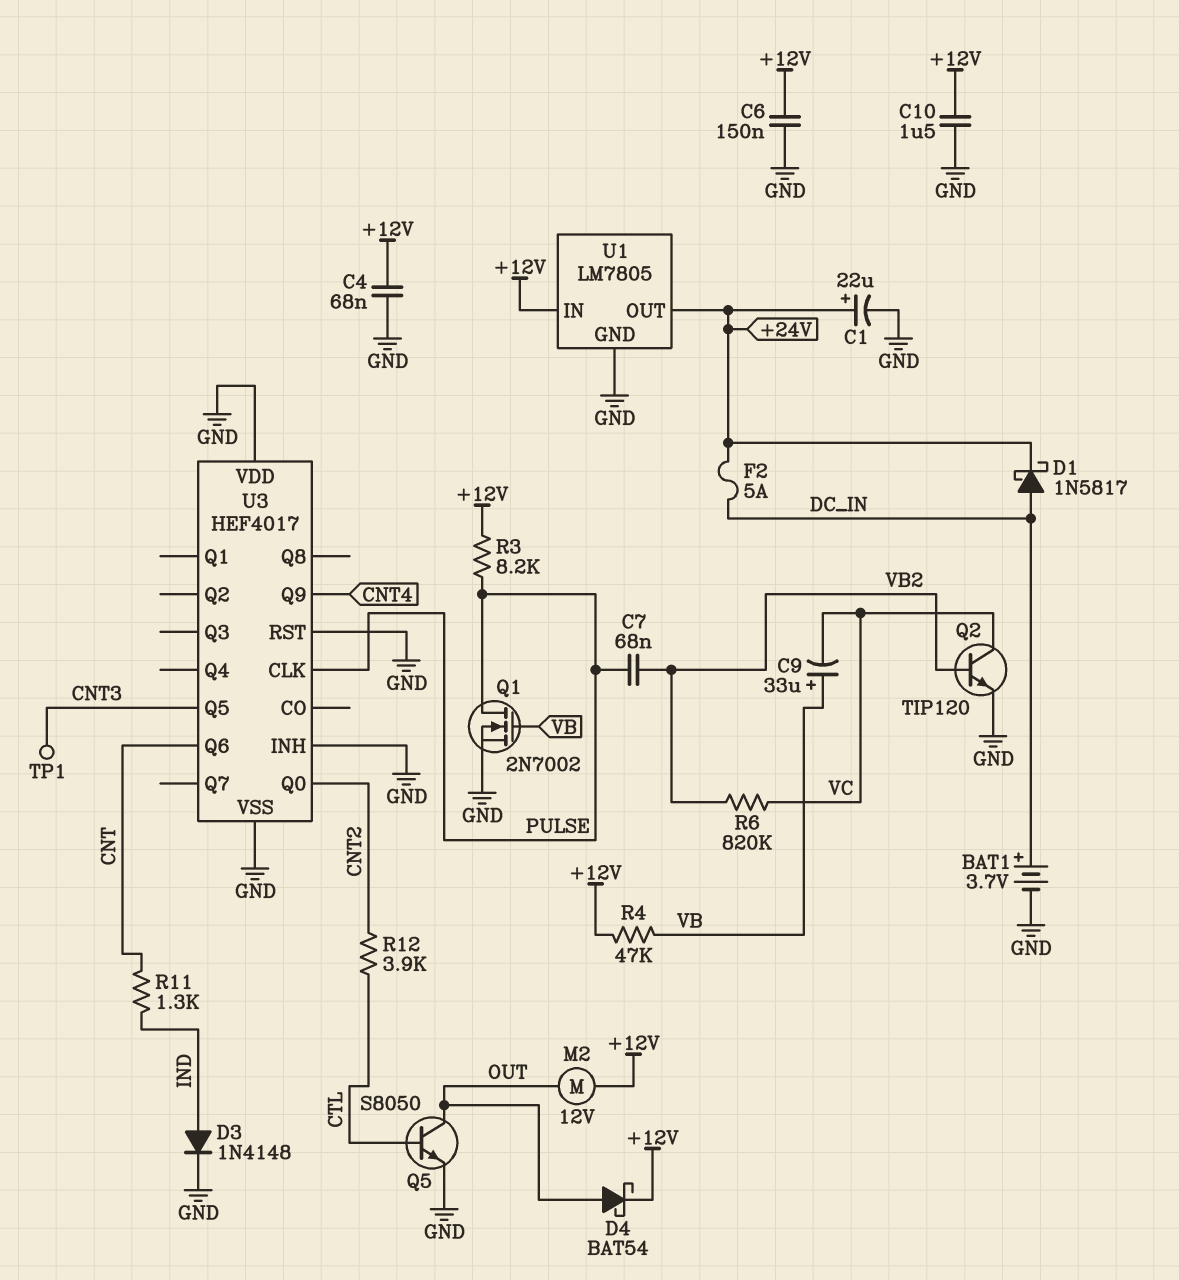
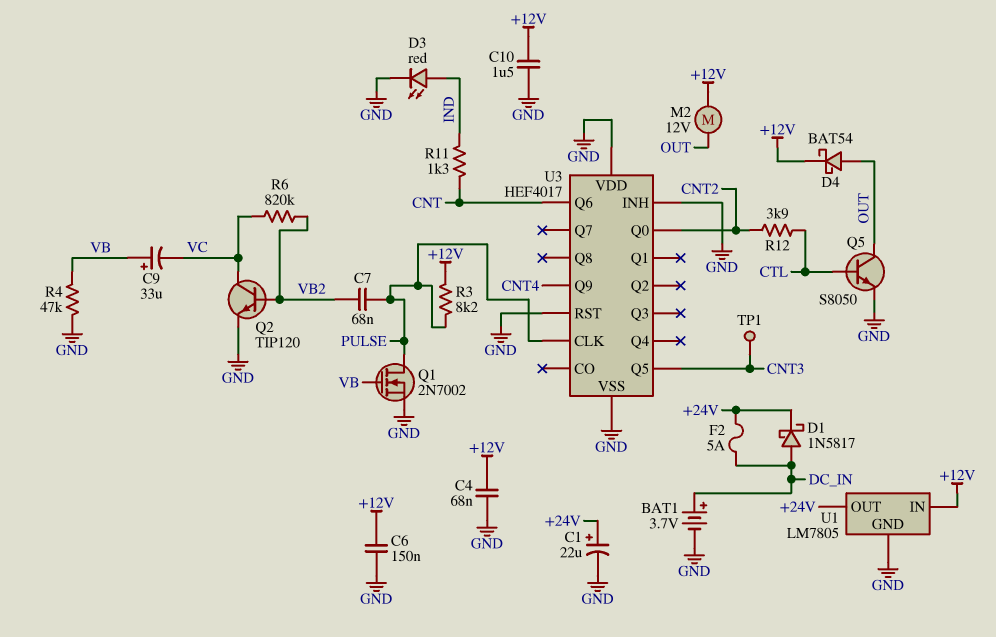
D3: diode 1N4148 (A IND, K GND) -> LED red (A IND, K GND)
R4: 47k (+12V, VB) -> 47k (GND, VB)

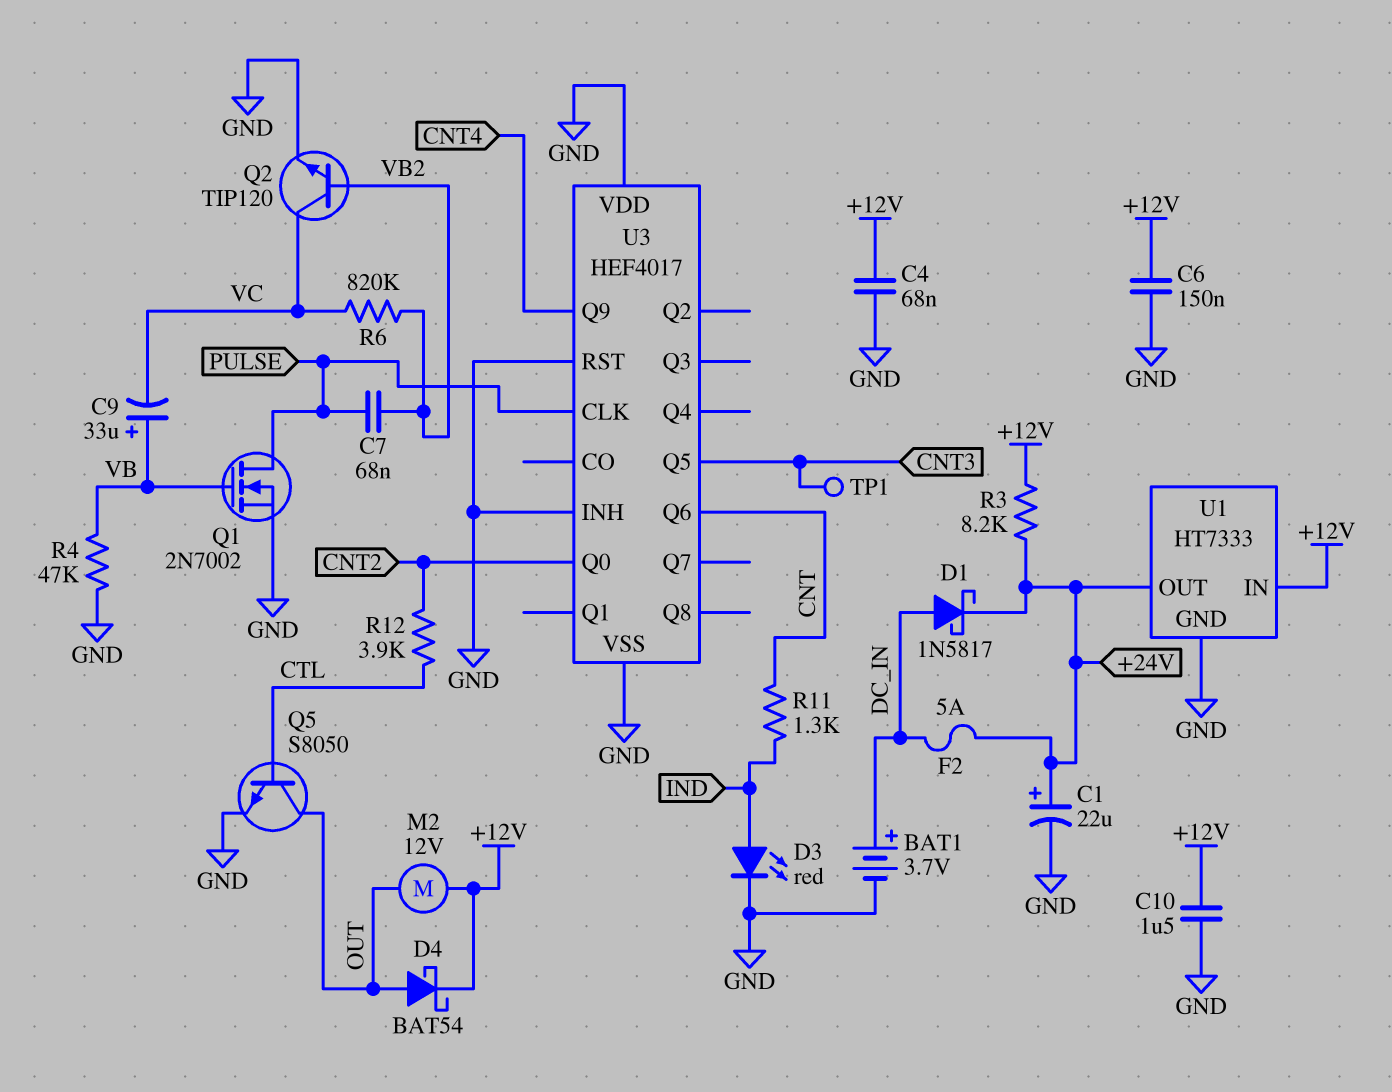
R3: 8.2k (+12V, PULSE) -> 8.2k (+12V, +24V)
U1: LM7805 -> HT7333

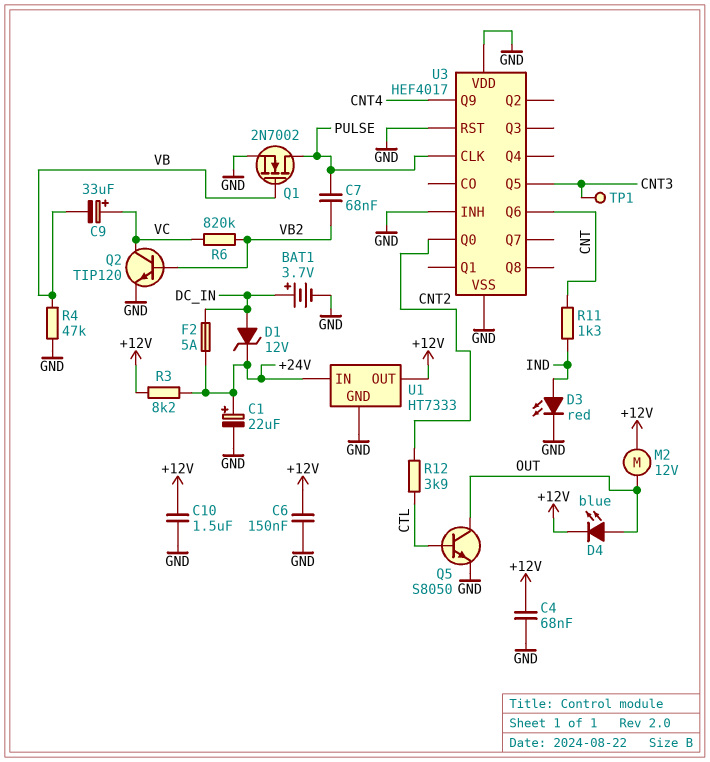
C9: 33uF (plus VB, minus VC) -> 33uF (plus VC, minus VB)
D1: schottky 1N5817 (A DC_IN, K +24V) -> zener 12V (A DC_IN, K +24V)
D4: schottky BAT54 (A OUT, K +12V) -> LED blue (A OUT, K +12V)
U1 pin IN: +12V -> +24V
U1 pin OUT: +24V -> +12V

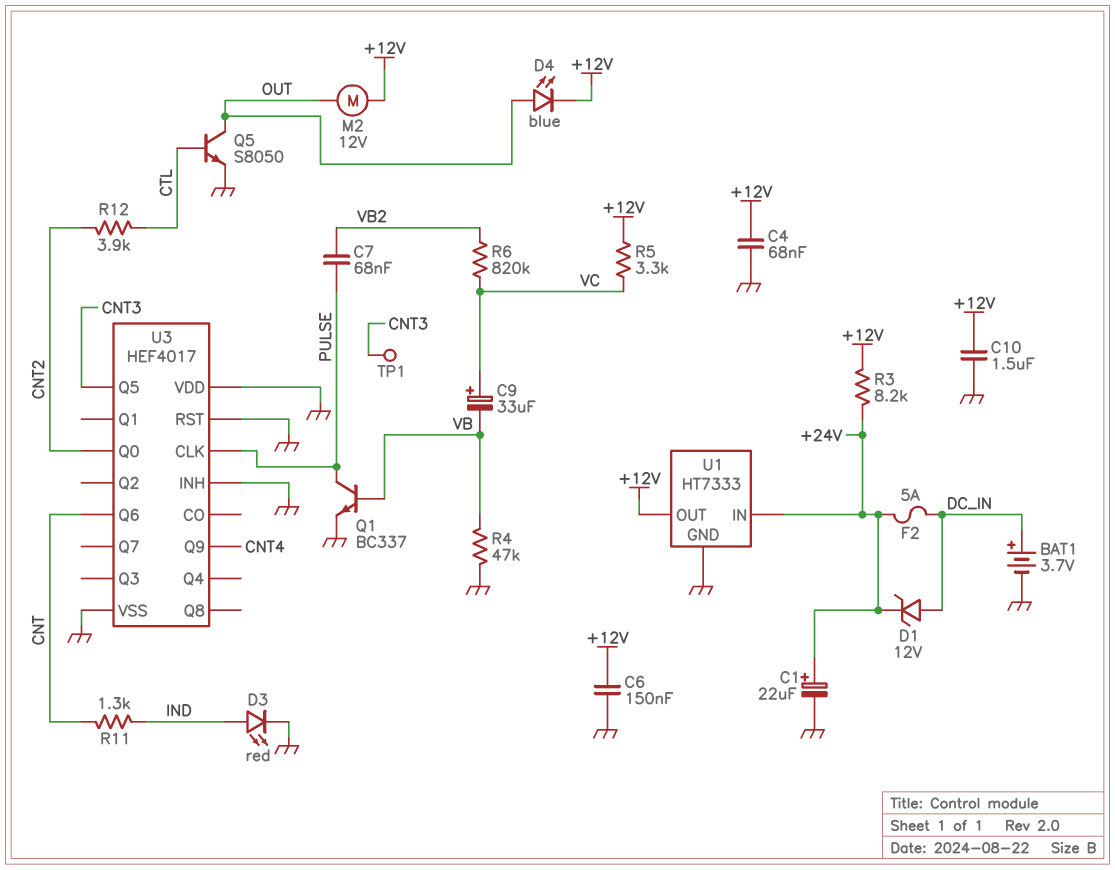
Q1: NMOS 2N7002 (G VB, D PULSE, S GND) -> NPN BC337 (B VB, C PULSE, E GND)
Q2: NPN TIP120 (B VB2, C VC, E GND) -> none
R5: none -> 3.3k (+12V, VC)

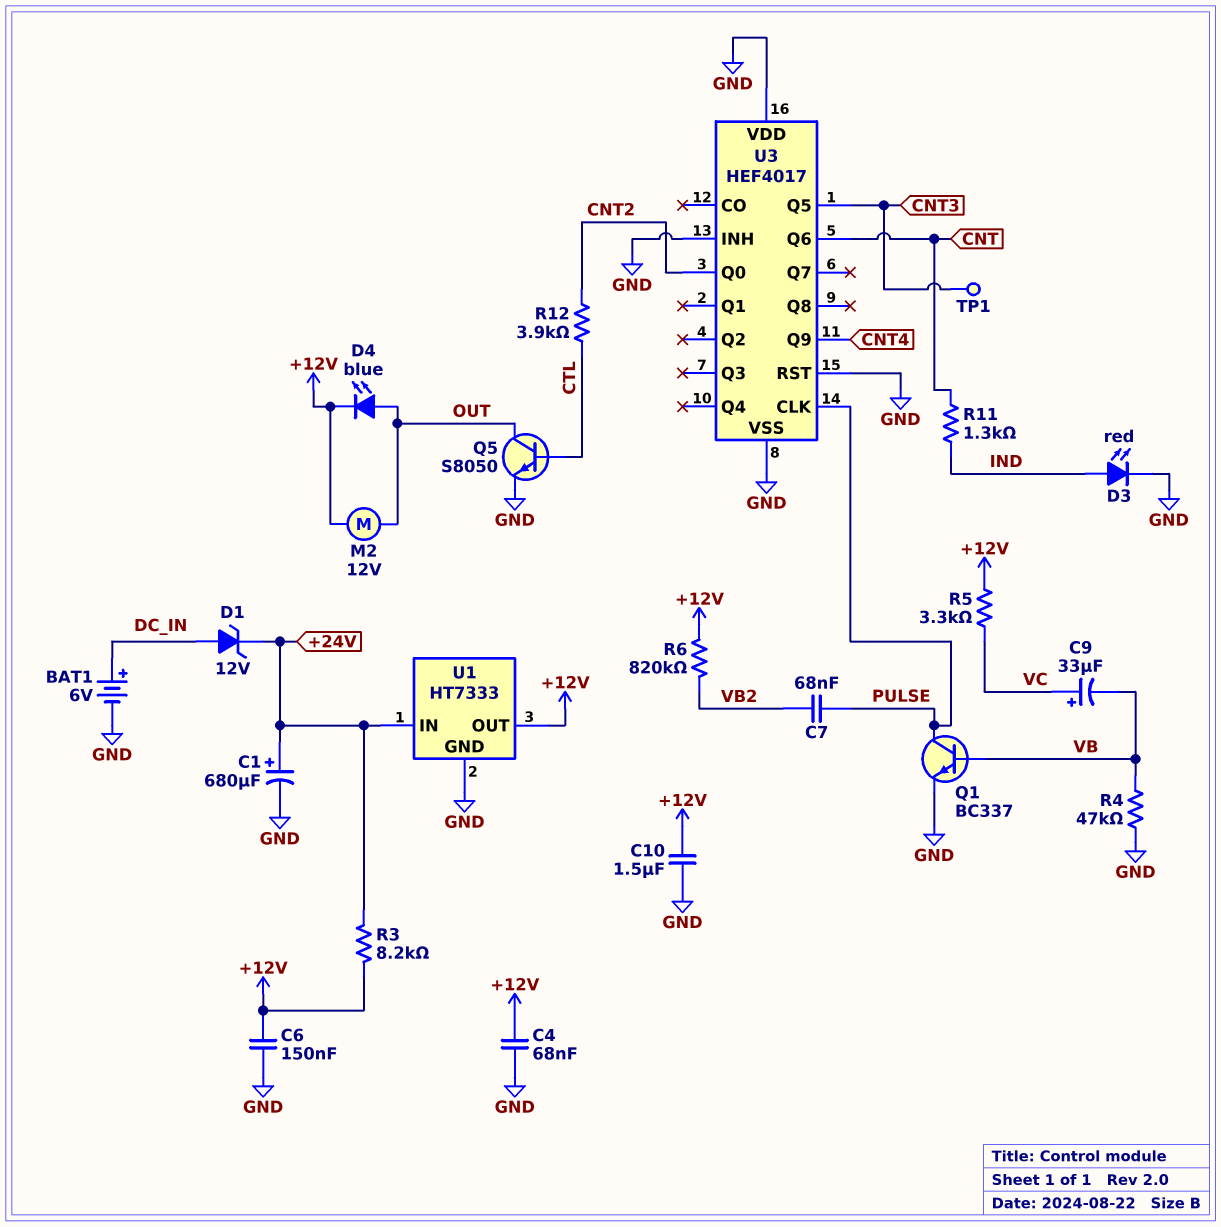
BAT1: 3.7V (plus DC_IN, minus GND) -> 6V (plus DC_IN, minus GND)
C1: 22uF (plus +24V, minus GND) -> 680uF (plus +24V, minus GND)
F2: 5A (+24V, DC_IN) -> none
R6: 820k (VB2, VC) -> 820k (+12V, VB2)

